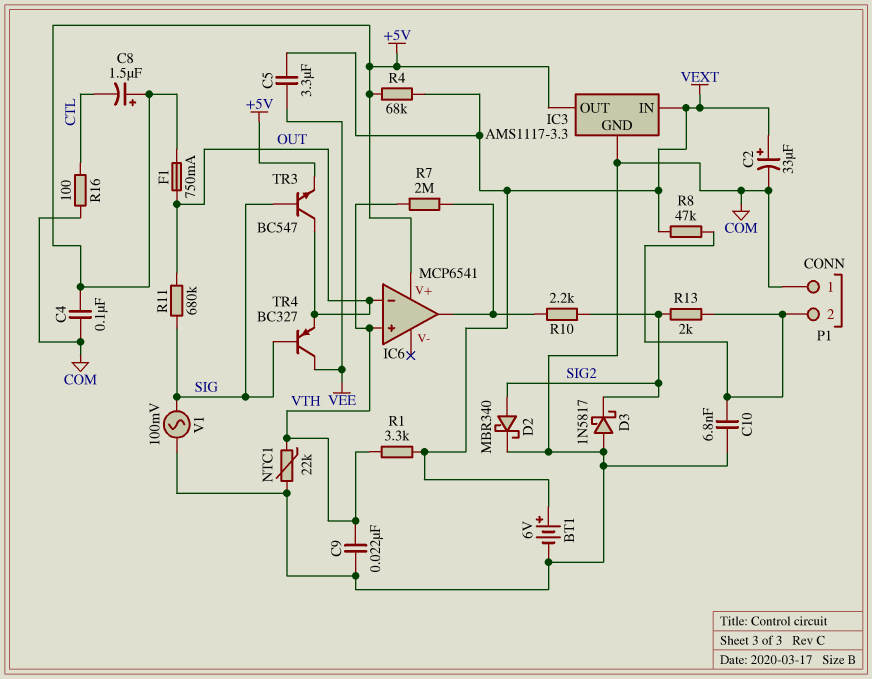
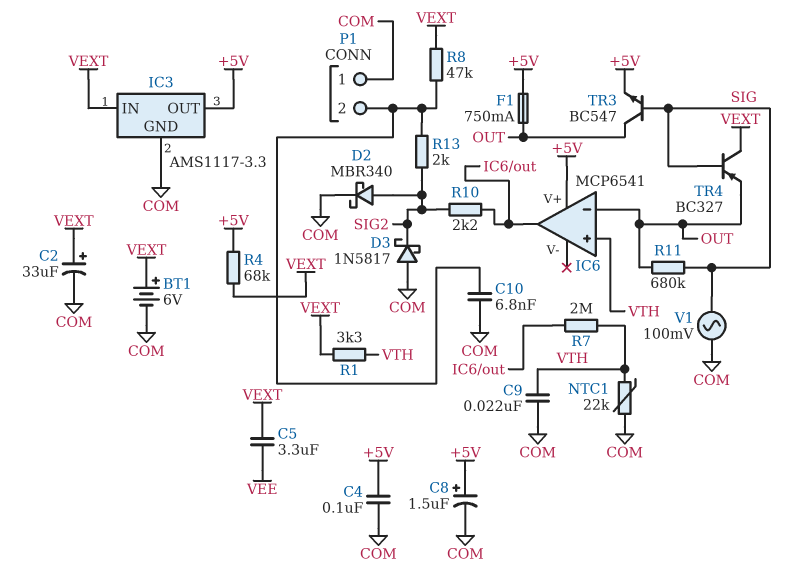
C8: 1.5uF (plus +5V, minus CTL) -> 1.5uF (plus +5V, minus COM)
R16: 100 (COM, CTL) -> none
TR4: PNP BC327 (B SIG, C VEE, E OUT) -> PNP BC327 (B SIG, C VEXT, E OUT)

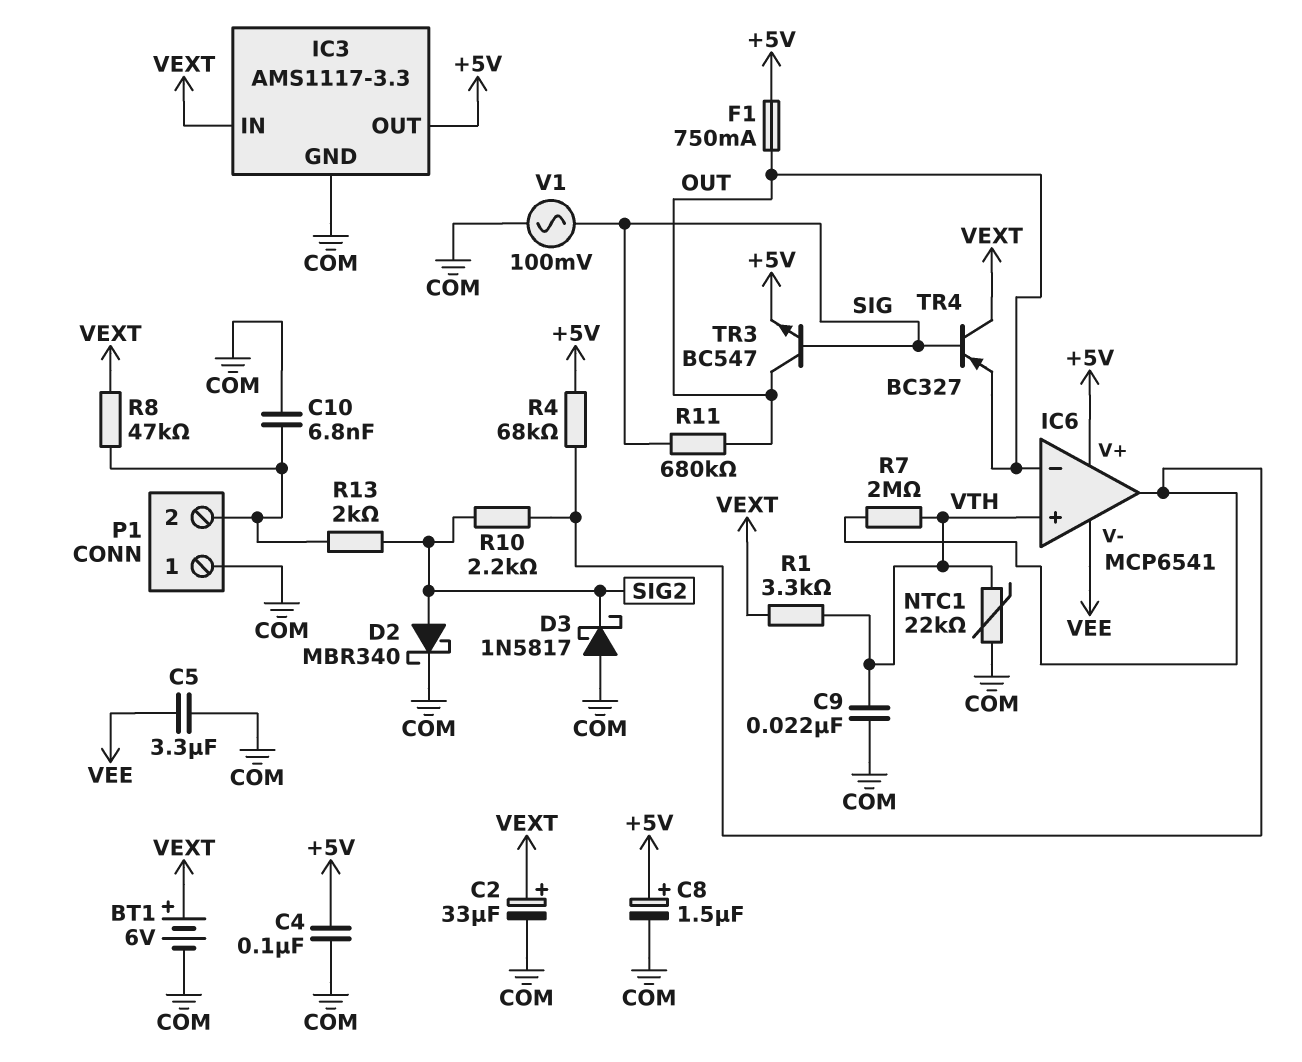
C5: 3.3uF (VEE, VEXT) -> 3.3uF (COM, VEE)
IC6 pin V-: none -> VEE
R4: 68k (+5V, VEXT) -> 68k (+5V, IC6/out)

